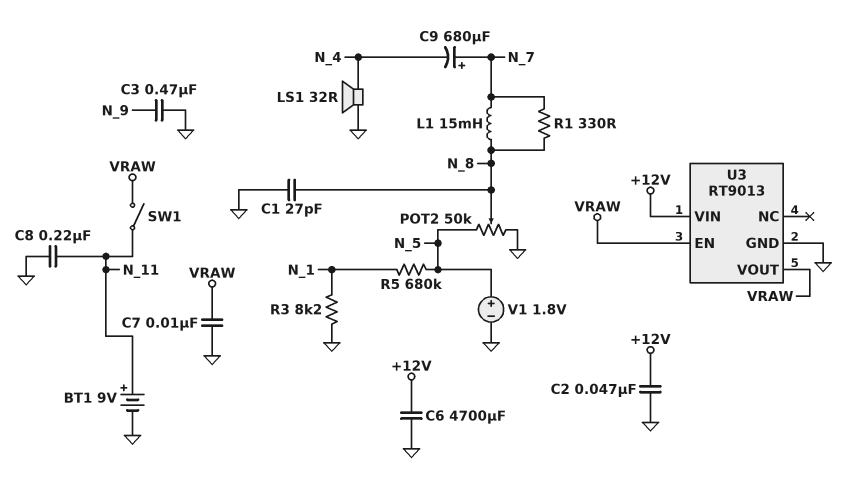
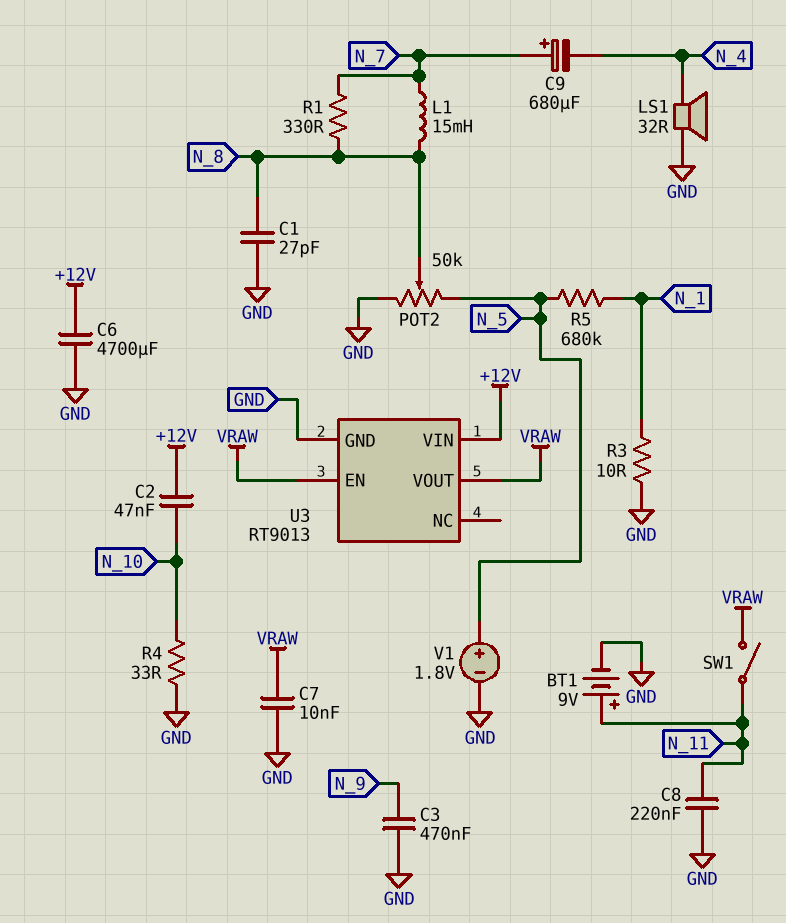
C2: 47nF (+12V, GND) -> 47nF (+12V, N_10)
R3: 8.2k (GND, N_1) -> 10 (GND, N_1)
R4: none -> 33 (GND, N_10)

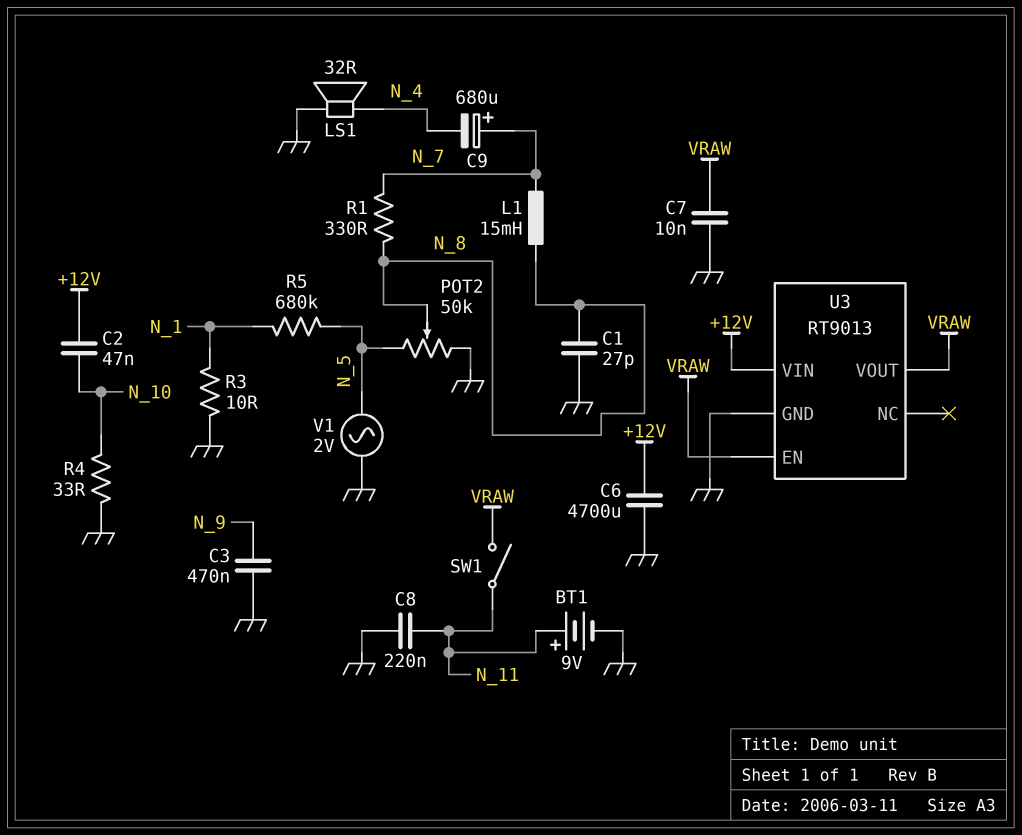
V1: 1.8V (plus N_5, minus GND) -> AC 2V (GND, N_5)

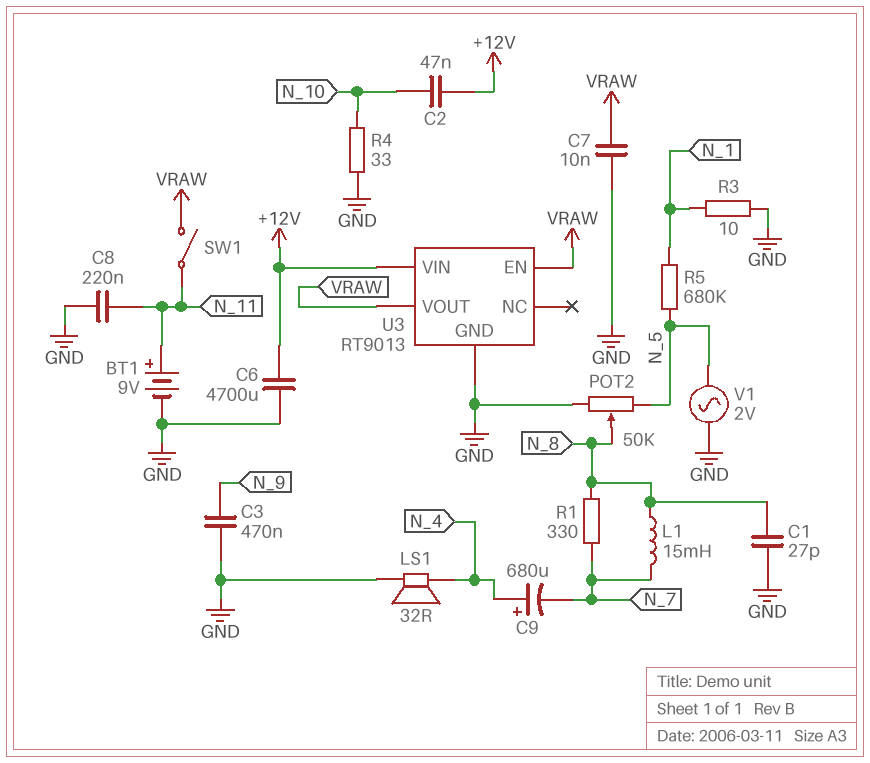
C9: 680uF (plus N_7, minus N_4) -> 680uF (plus N_4, minus N_7)

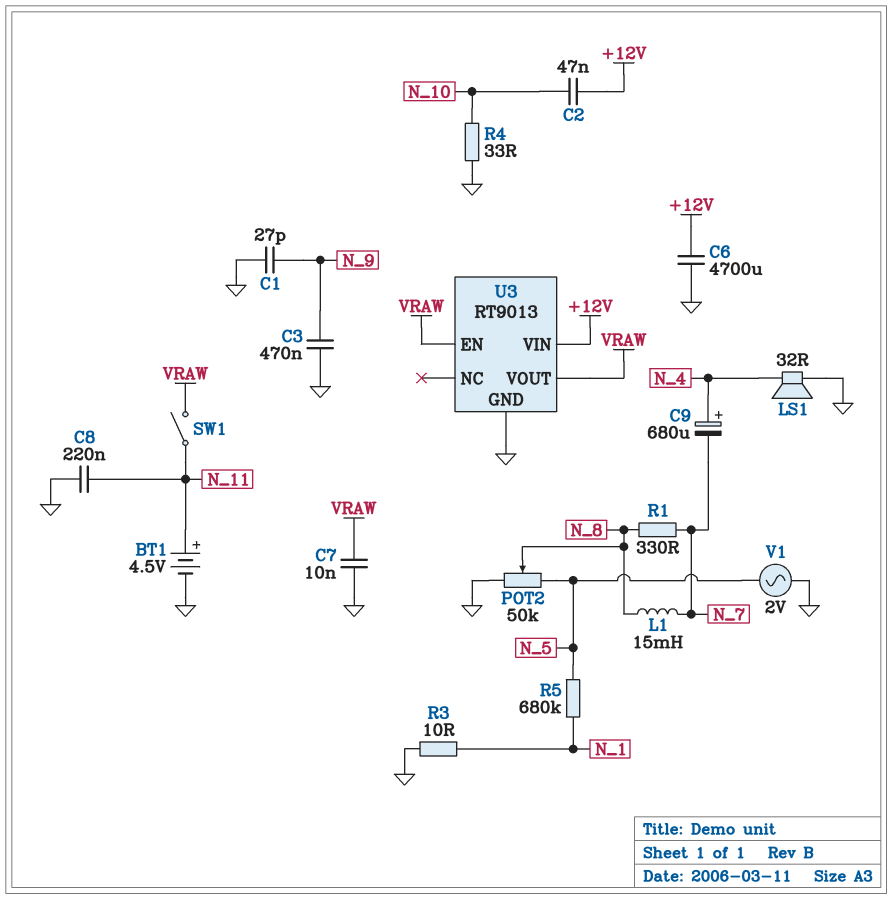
BT1: 9V (plus N_11, minus GND) -> 4.5V (plus N_11, minus GND)
C1: 27pF (GND, N_8) -> 27pF (GND, N_9)

